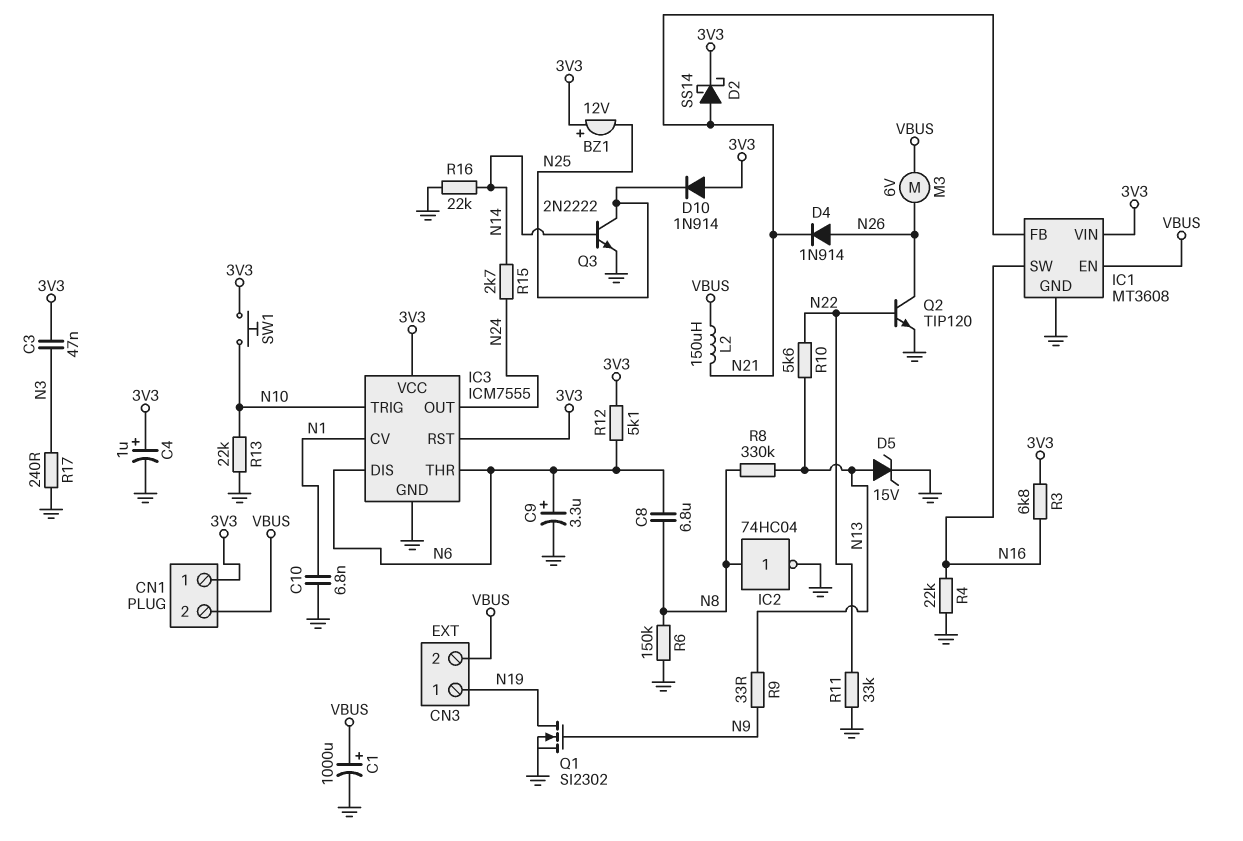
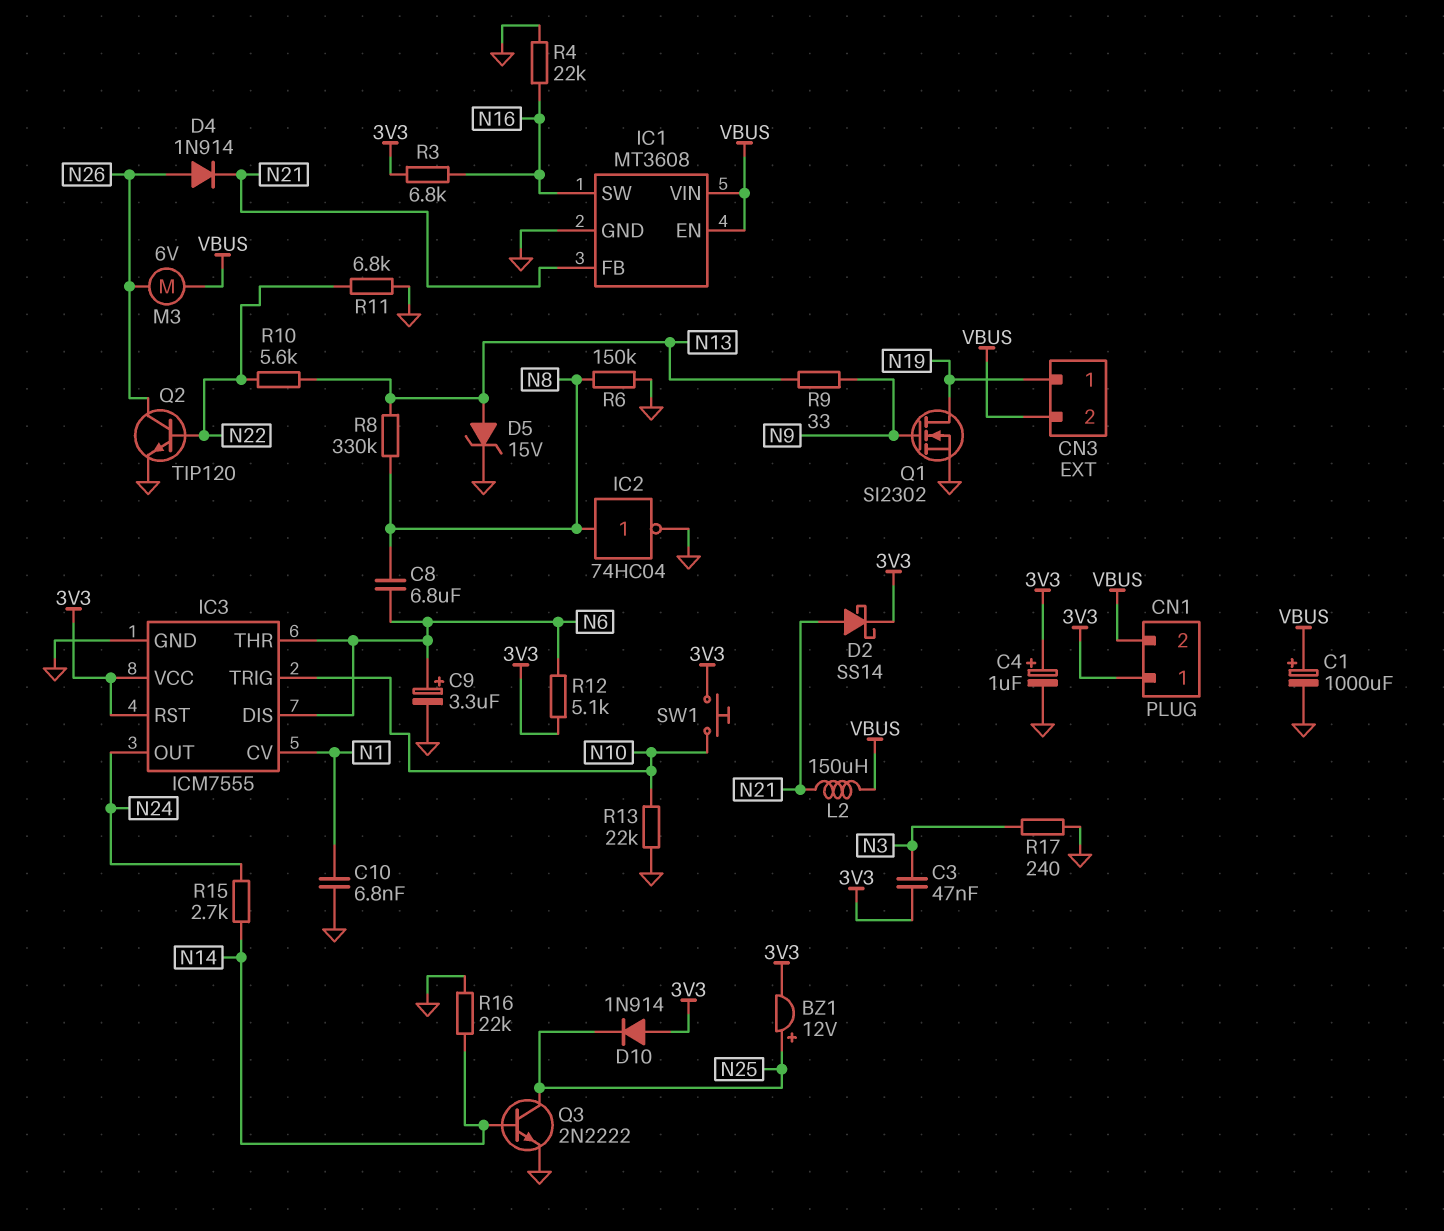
BZ1: buzzer 12V (plus 3V3, minus N25) -> buzzer 12V (plus N25, minus 3V3)
IC1 pin VIN: 3V3 -> VBUS
R11: 33k (GND, N22) -> 6.8k (GND, N22)

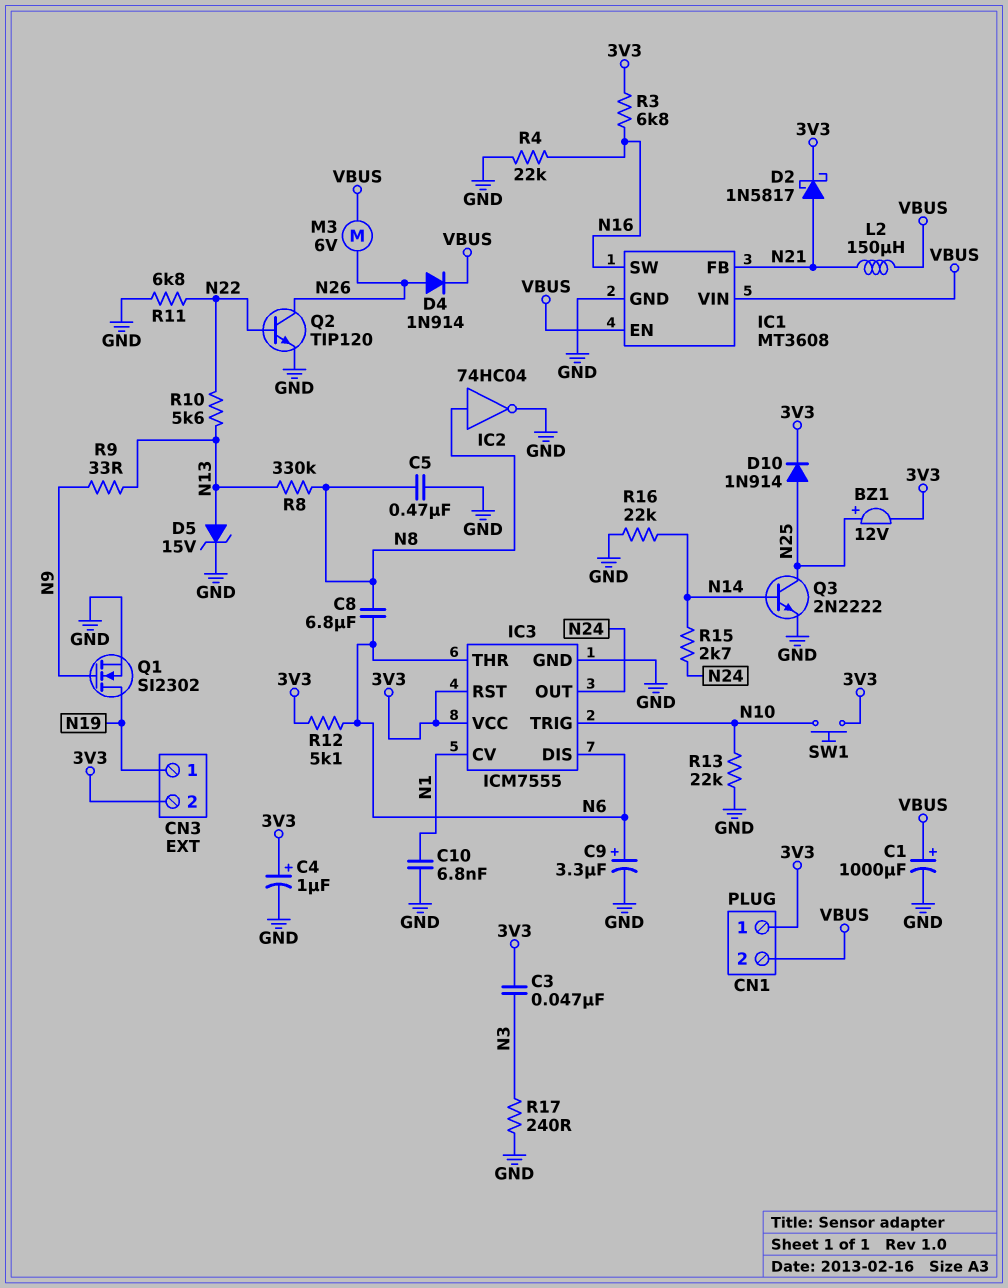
C5: none -> 470nF (GND, N8)
CN3 pin 2: VBUS -> 3V3
D2: schottky SS14 (A N21, K 3V3) -> schottky 1N5817 (A N21, K 3V3)
D4: diode 1N914 (A N26, K N21) -> diode 1N914 (A N26, K VBUS)
D10: diode 1N914 (A 3V3, K N25) -> diode 1N914 (A N25, K 3V3)
R6: 150k (GND, N8) -> none

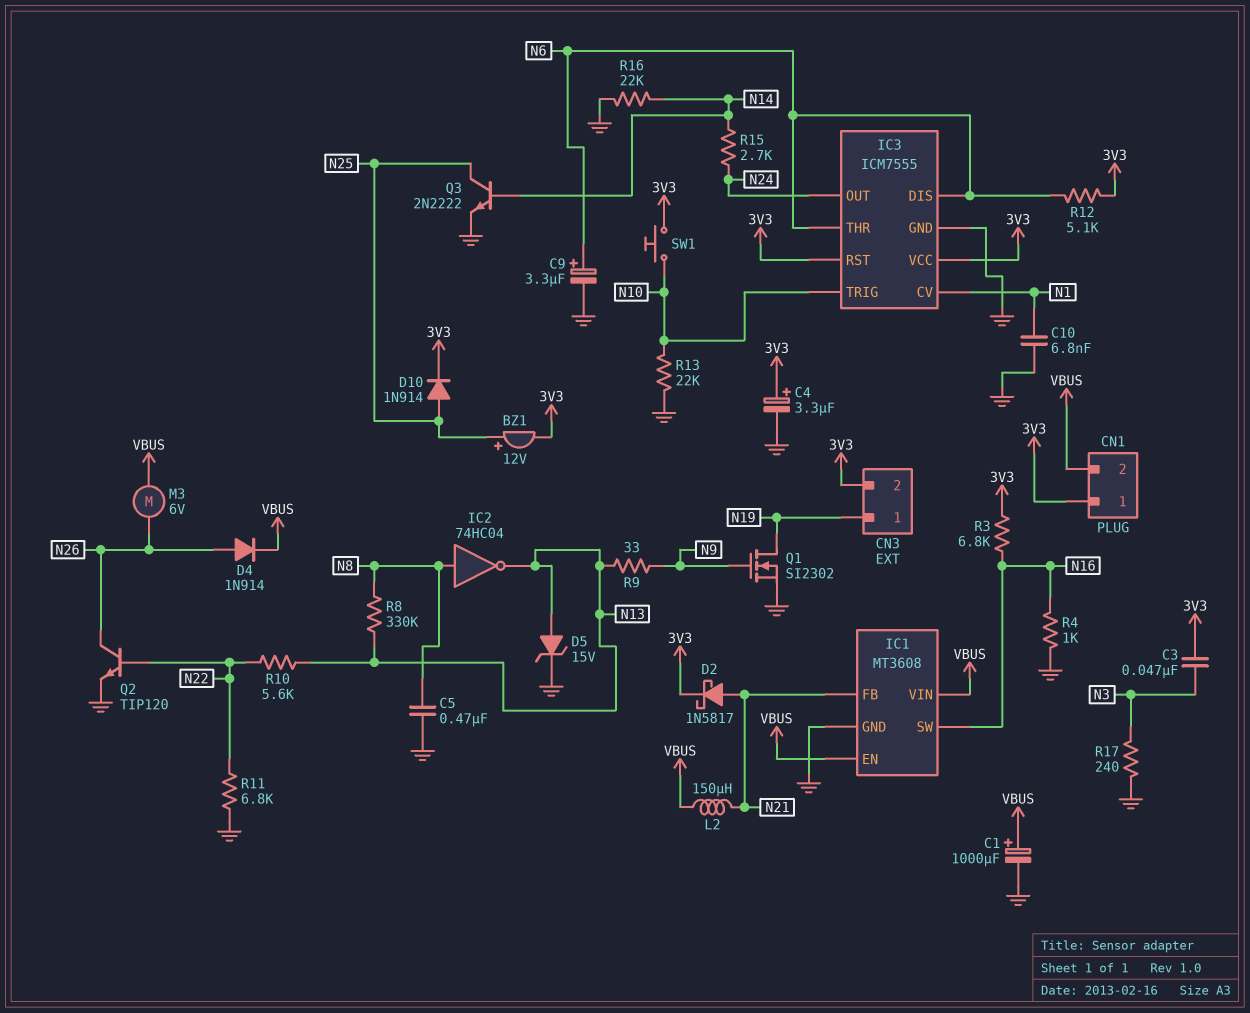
C4: 1uF (plus 3V3, minus GND) -> 3.3uF (plus 3V3, minus GND)
C8: 6.8uF (N6, N8) -> none
IC2: NOT 74HC04 (in N8, out GND) -> NOT 74HC04 (in N8, out N13)
R4: 22k (GND, N16) -> 1k (GND, N16)

